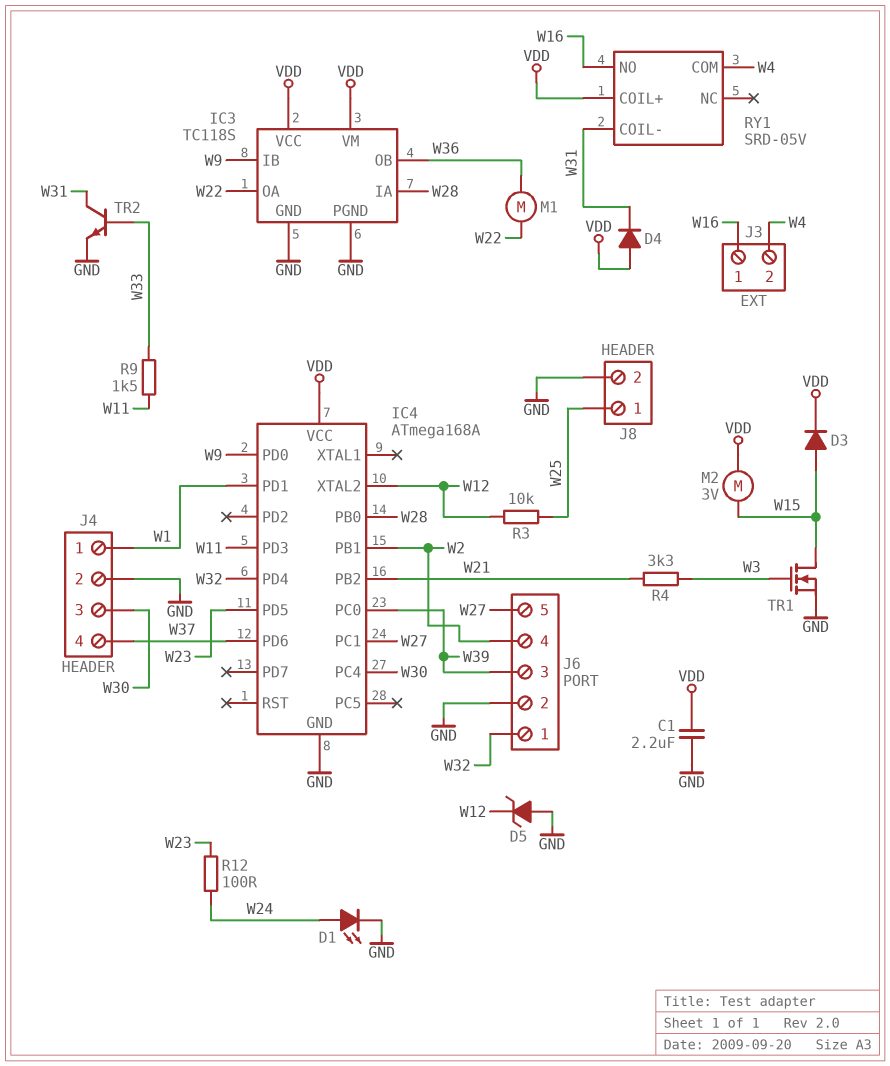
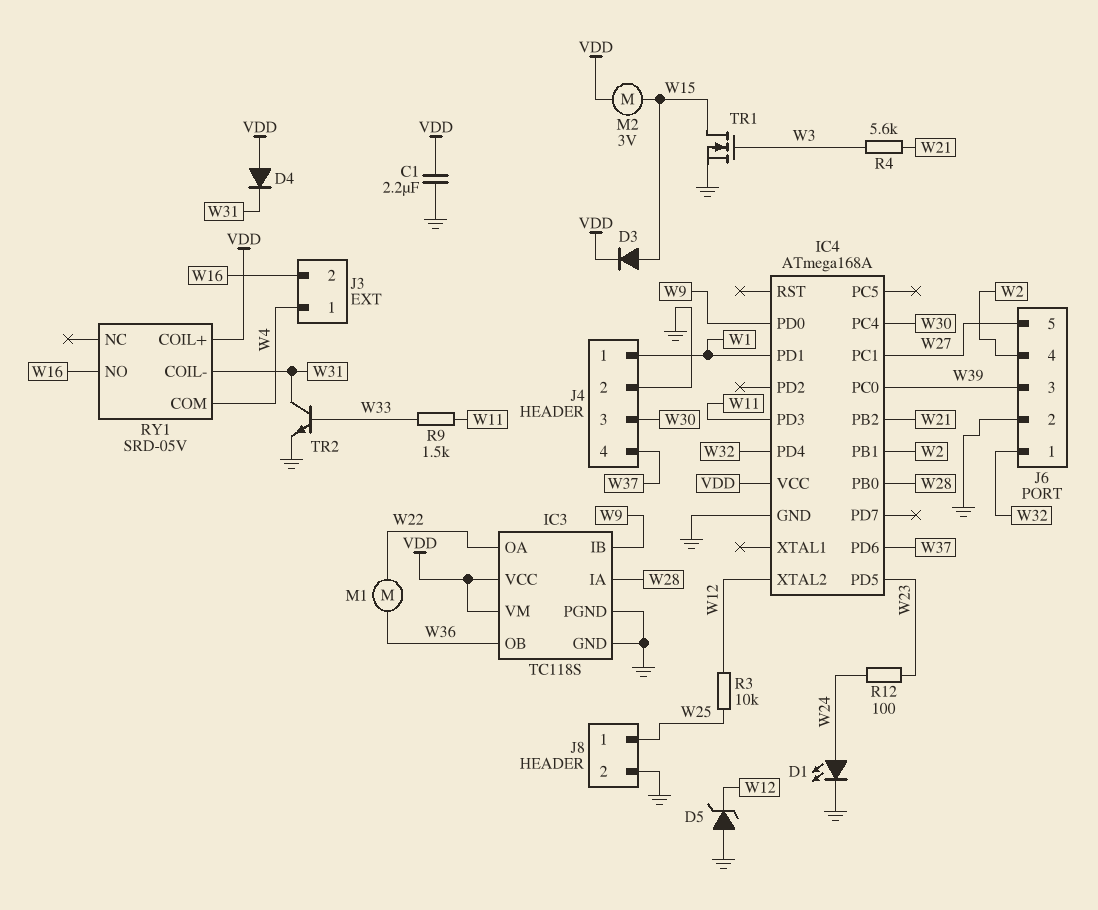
J3 pin 1: W16 -> W4
J3 pin 2: W4 -> W16
R4: 3.3k (W3, W21) -> 5.6k (W3, W21)

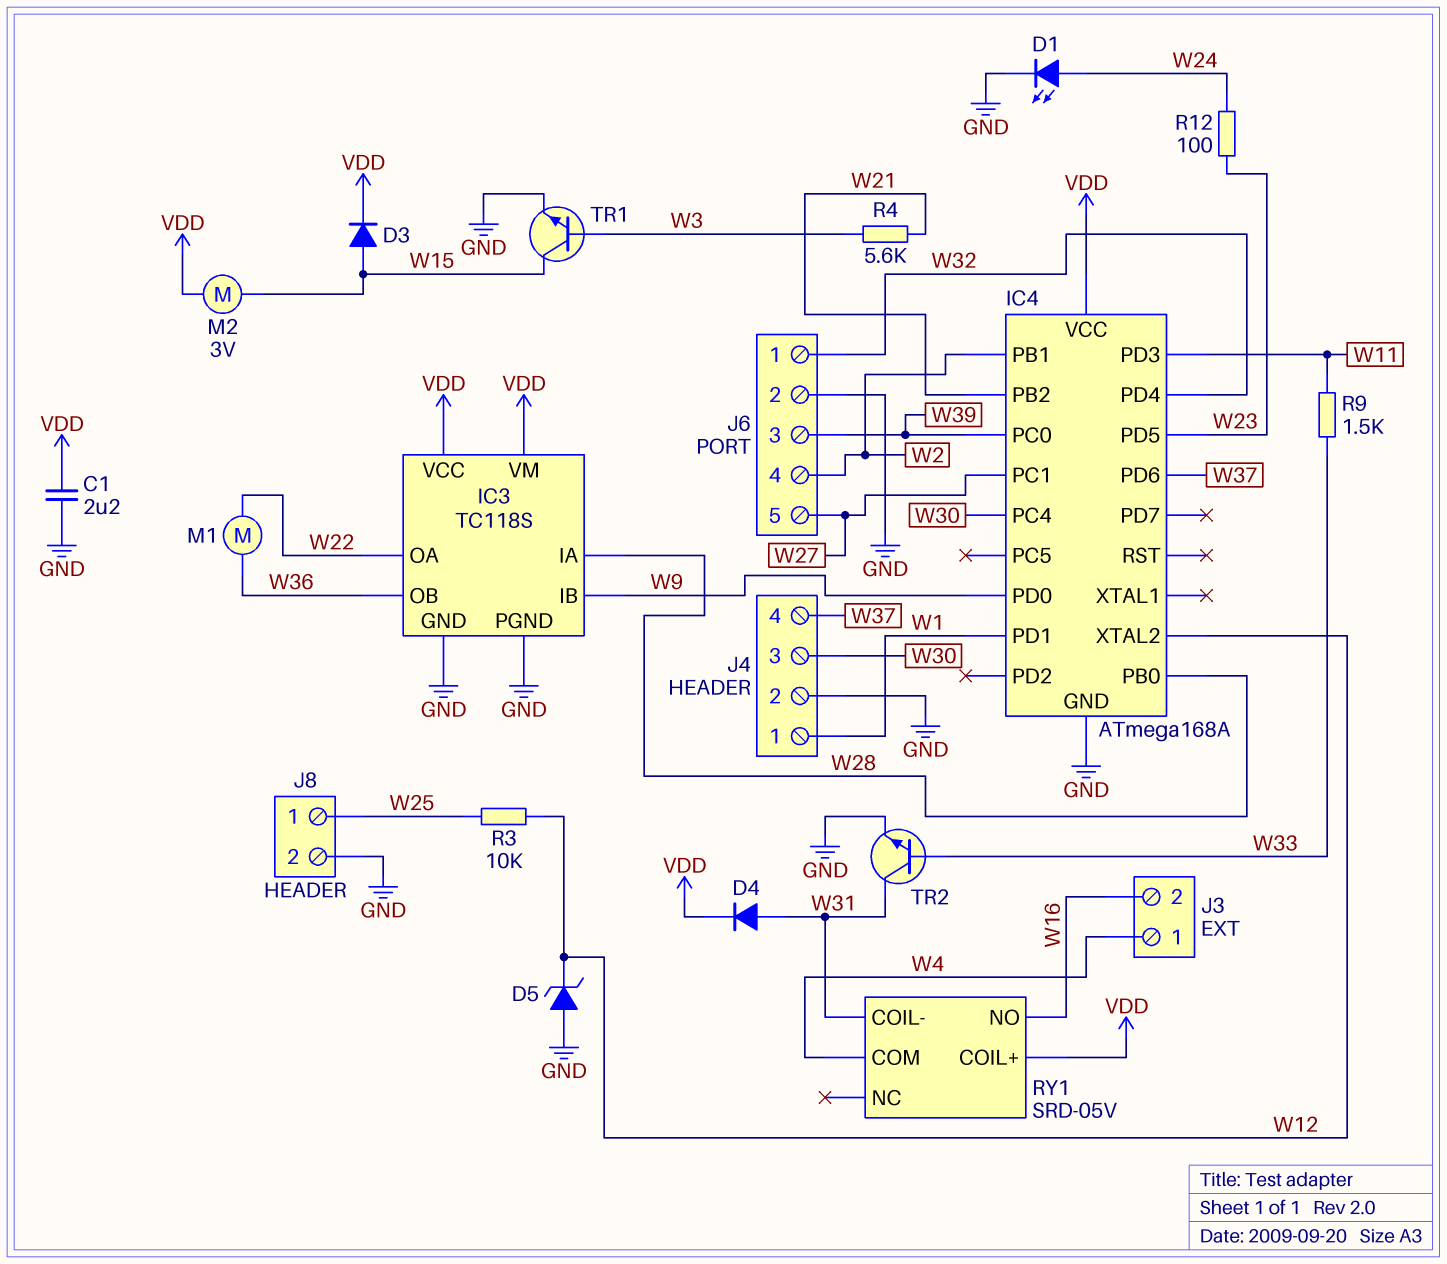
D4: diode (A VDD, K W31) -> diode (A W31, K VDD)
TR1: NMOS (G W3, D W15, S GND) -> NPN (B W3, C W15, E GND)

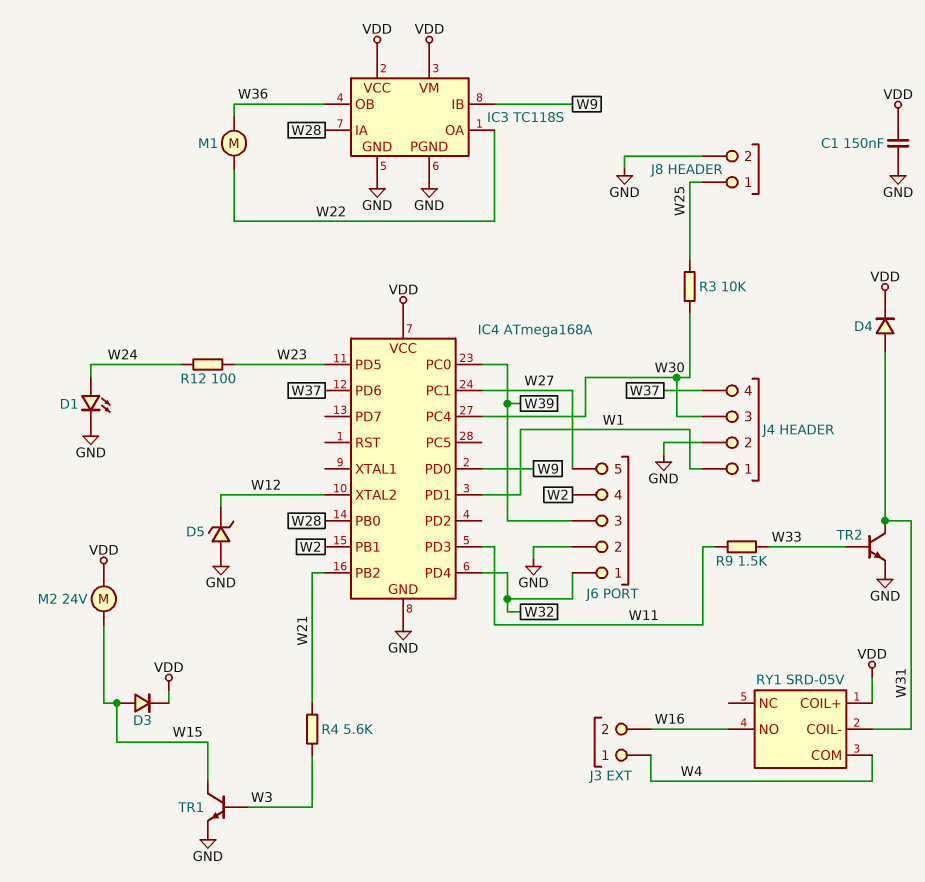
C1: 2.2uF (GND, VDD) -> 150nF (GND, VDD)
M2: motor 3V (VDD, W15) -> motor 24V (VDD, W15)
R3: 10k (W12, W25) -> 10k (W25, W30)

